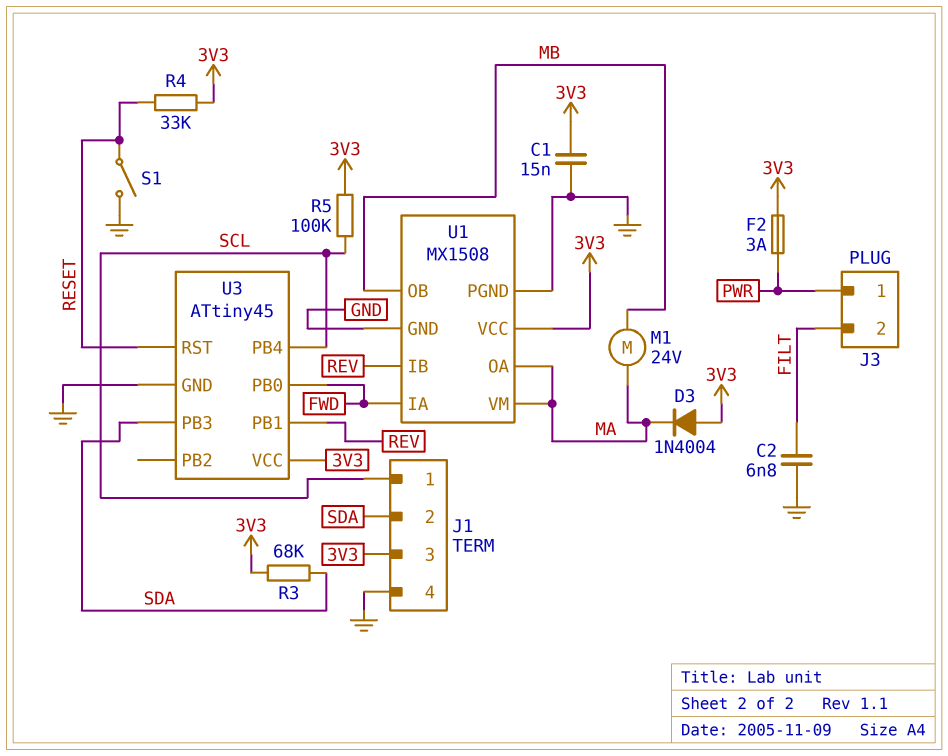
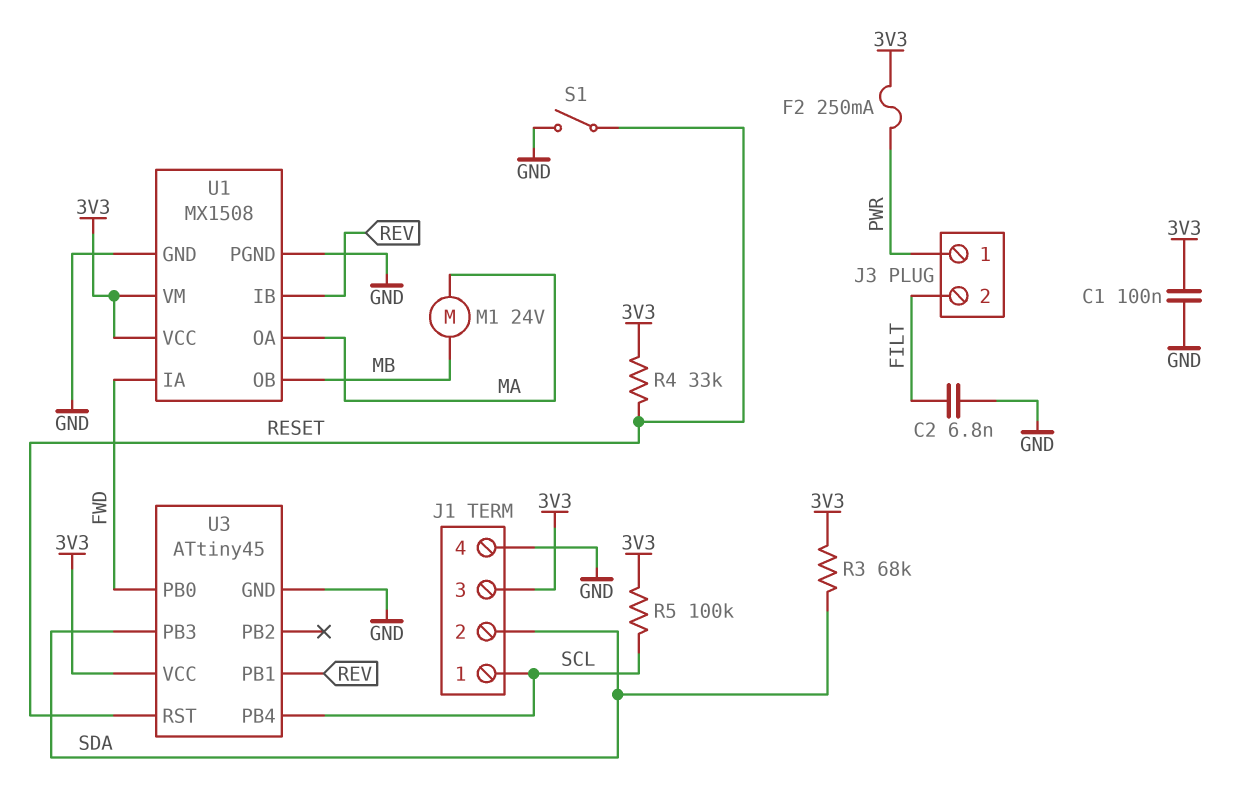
C1: 15nF (3V3, GND) -> 100nF (3V3, GND)
D3: diode 1N4004 (A 3V3, K MA) -> none
F2: 3A (3V3, PWR) -> 250mA (3V3, PWR)
U1 pin VM: MA -> 3V3

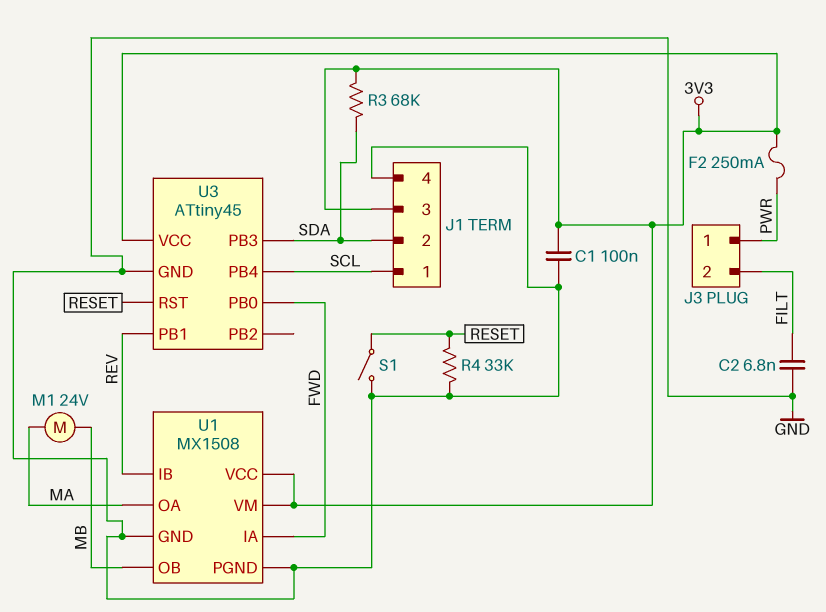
R4: 33k (3V3, RESET) -> 33k (GND, RESET)
R5: 100k (3V3, SCL) -> none

